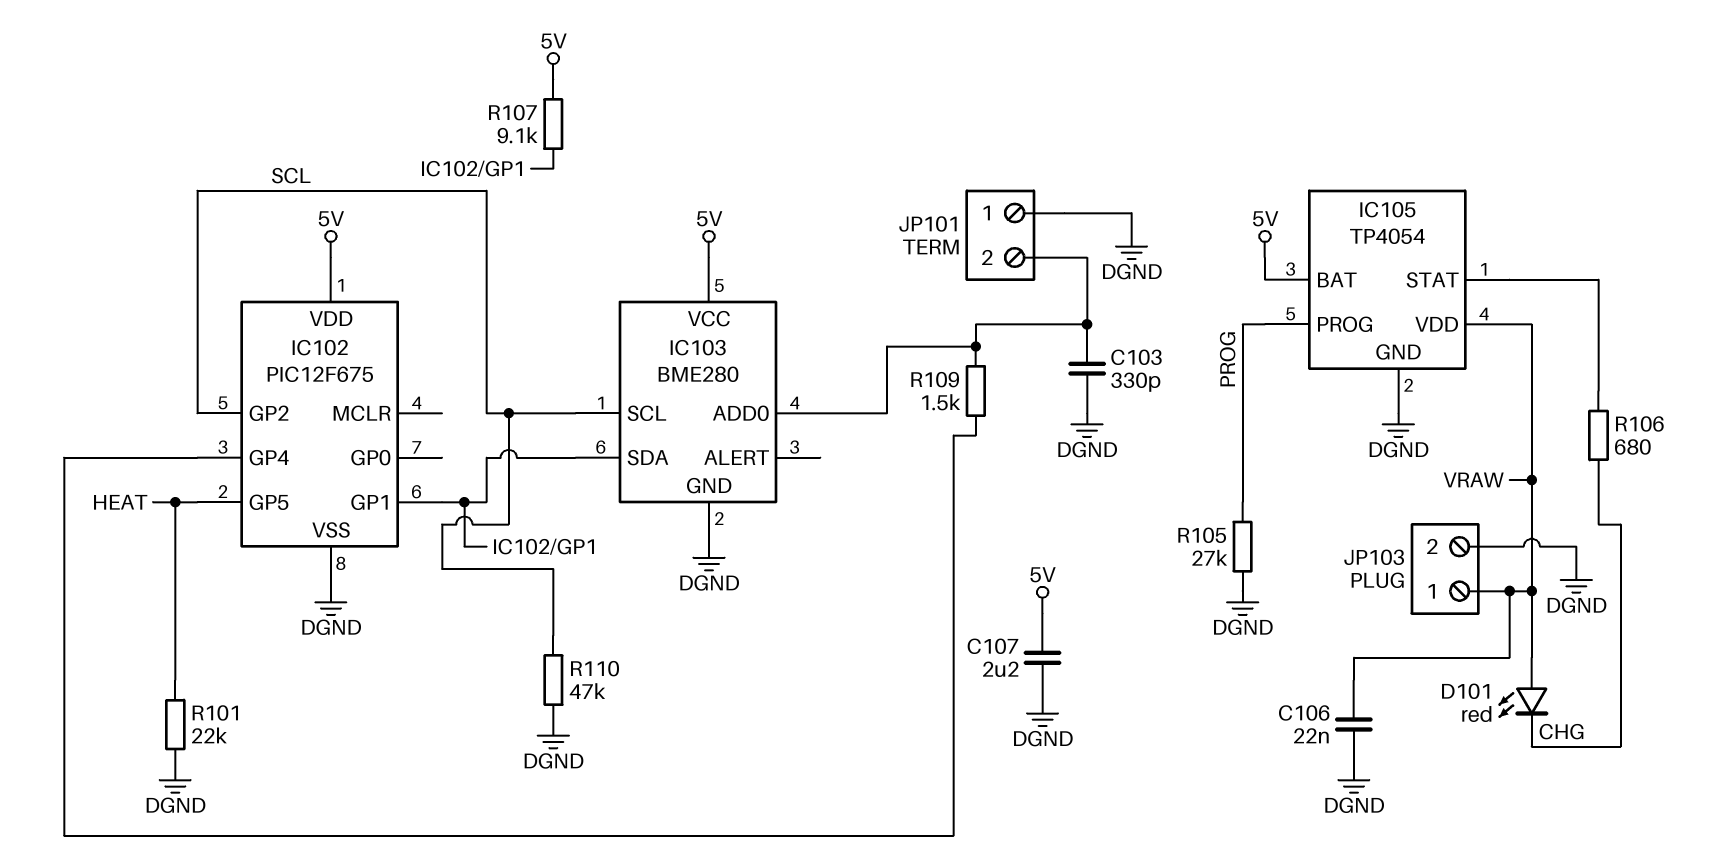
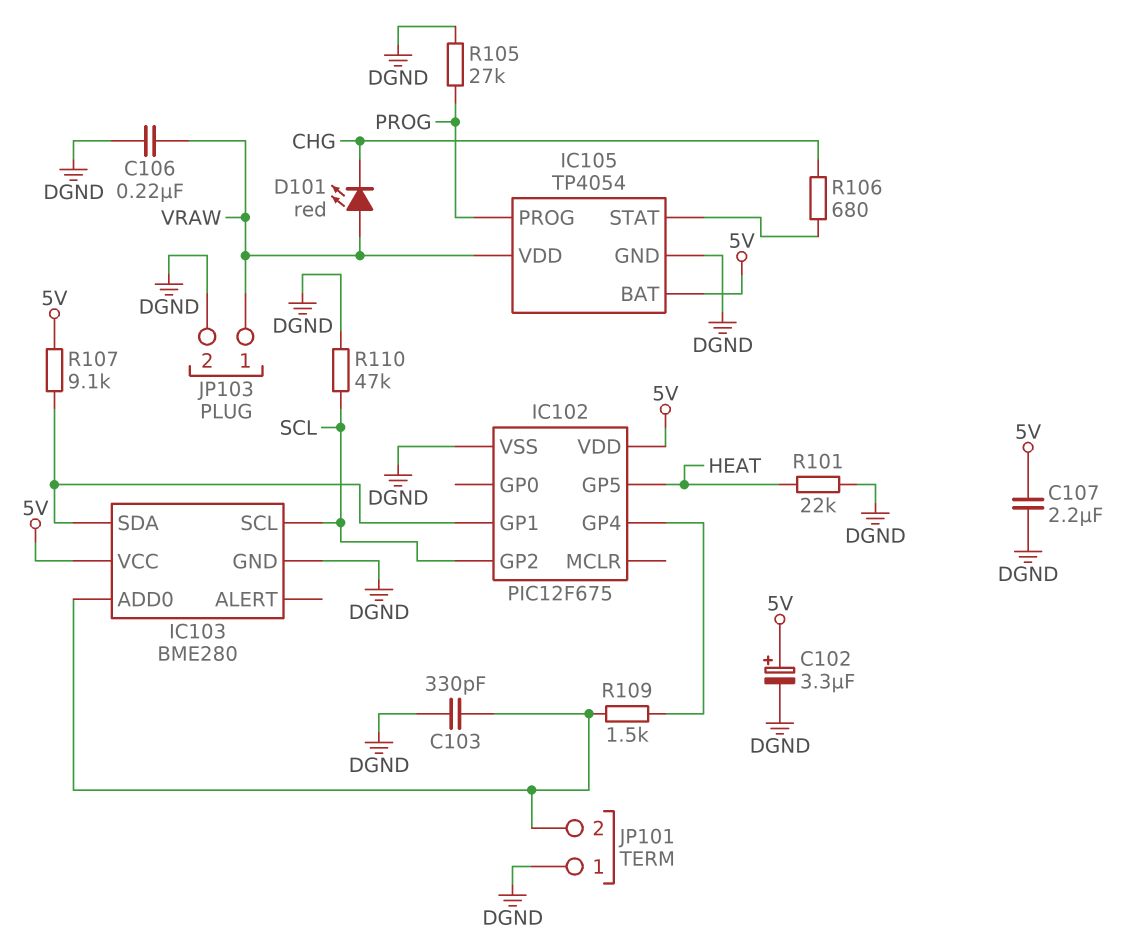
C102: none -> 3.3uF (plus 5V, minus DGND)
C106: 22nF (DGND, VRAW) -> 220nF (DGND, VRAW)

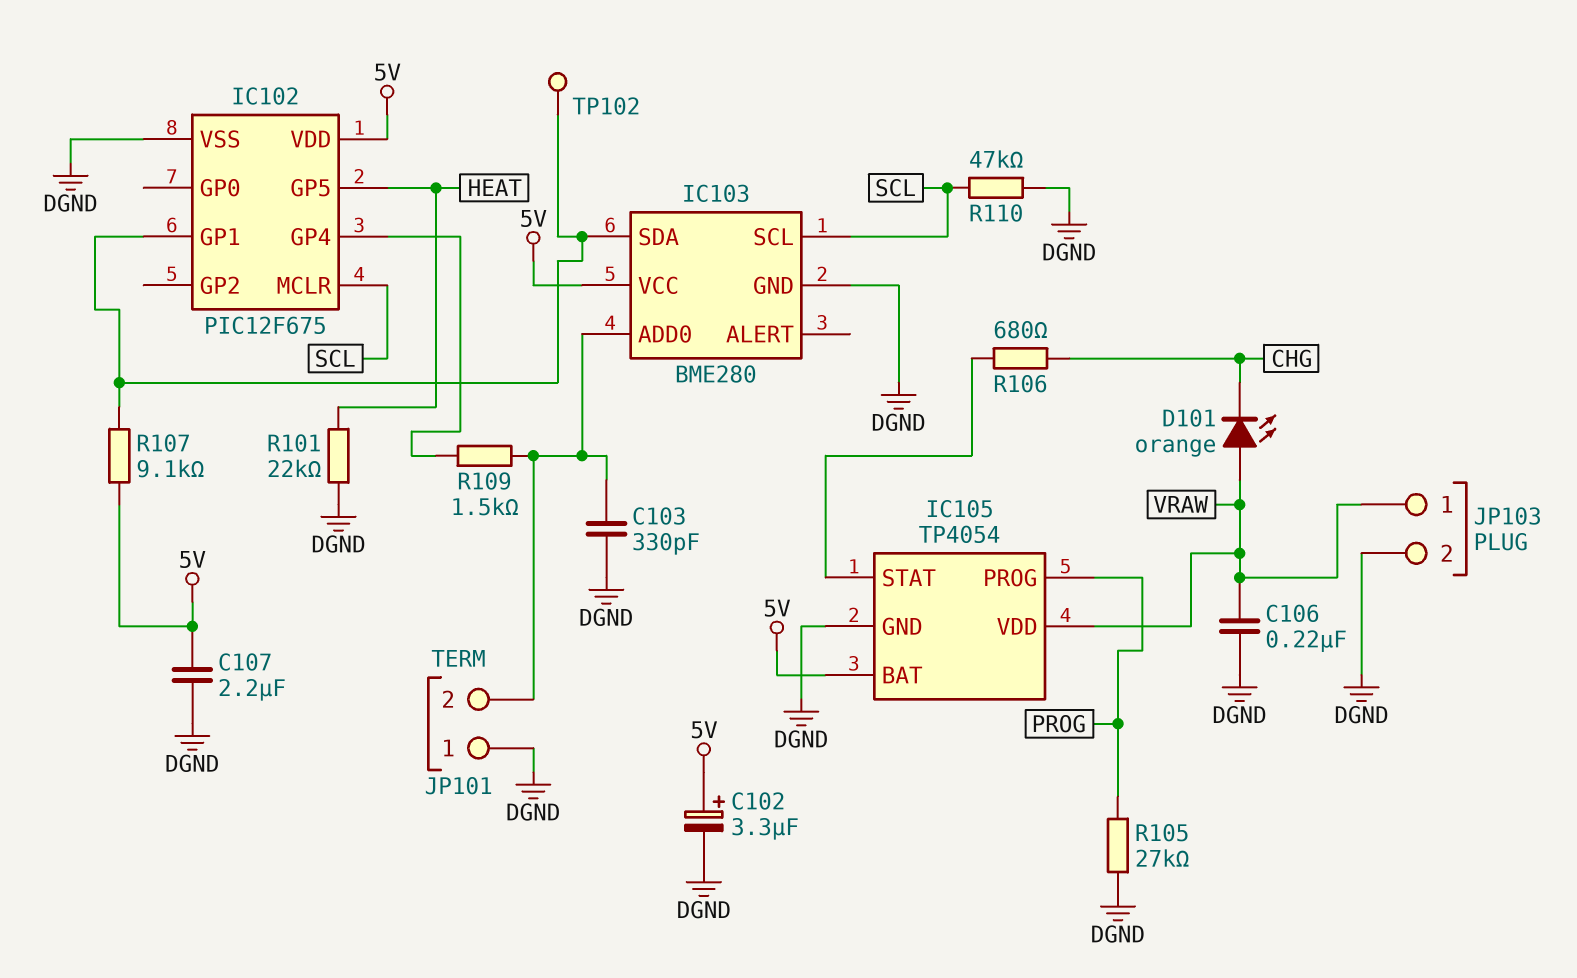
D101: LED red (A VRAW, K CHG) -> LED orange (A VRAW, K CHG)
IC102 pin GP2: SCL -> none
IC102 pin MCLR: none -> SCL
TP102: none -> test point (IC102/GP1)

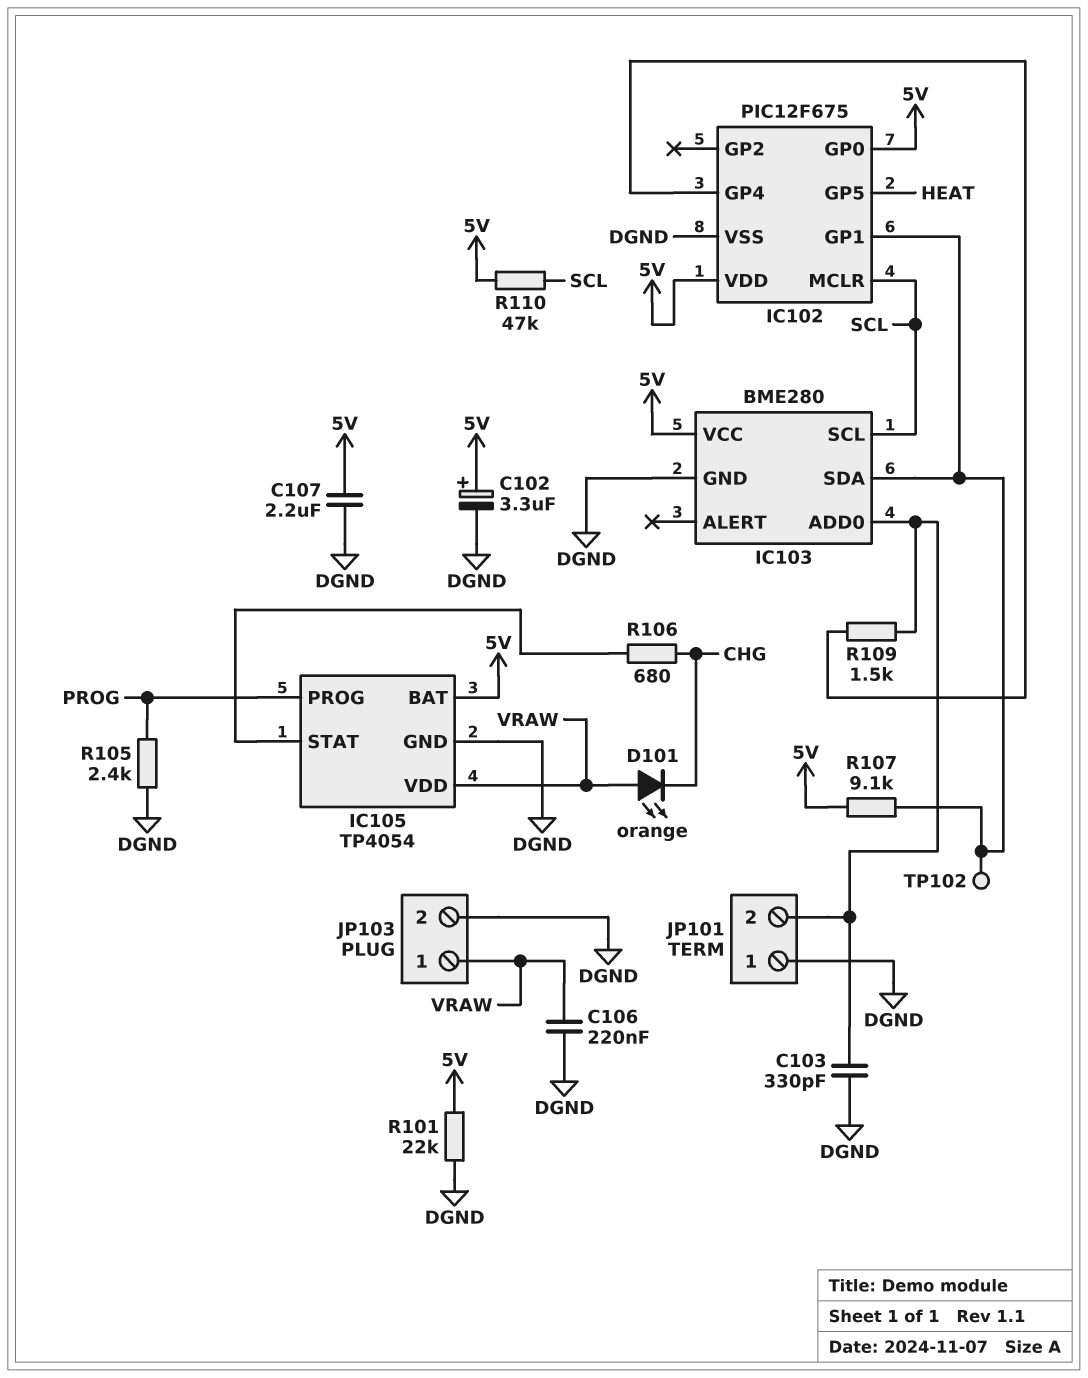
IC102 pin GP0: none -> 5V
R101: 22k (DGND, HEAT) -> 22k (5V, DGND)
R105: 27k (DGND, PROG) -> 2.4k (DGND, PROG)
R110: 47k (DGND, SCL) -> 47k (5V, SCL)

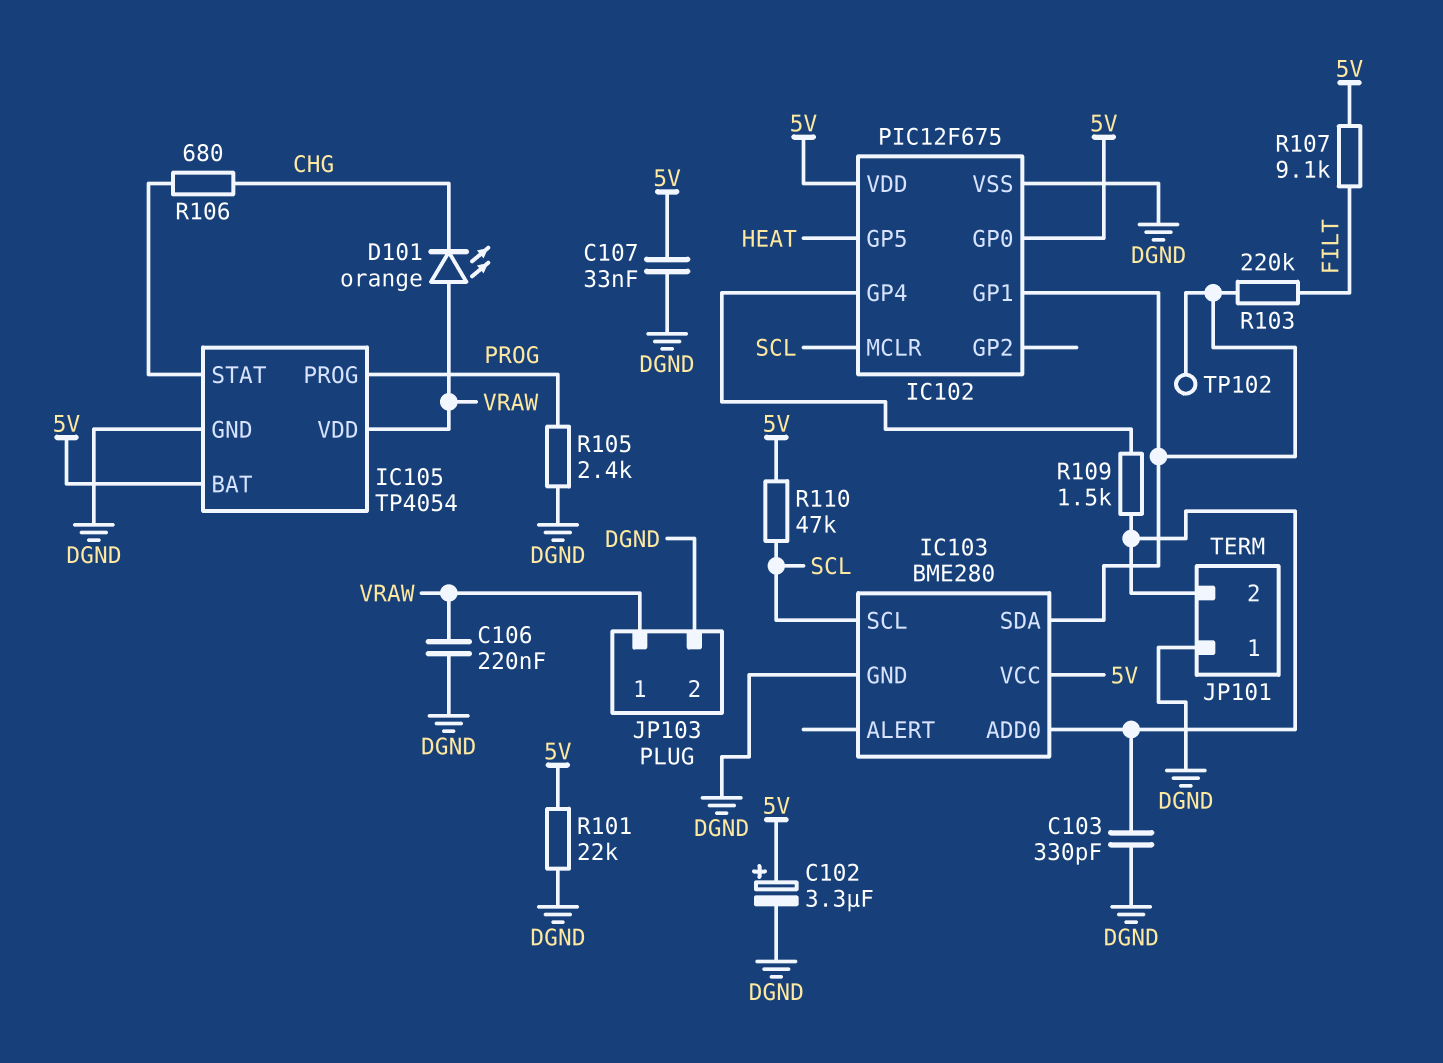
C107: 2.2uF (5V, DGND) -> 33nF (5V, DGND)
R103: none -> 220k (FILT, IC102/GP1)
R107: 9.1k (5V, IC102/GP1) -> 9.1k (5V, FILT)

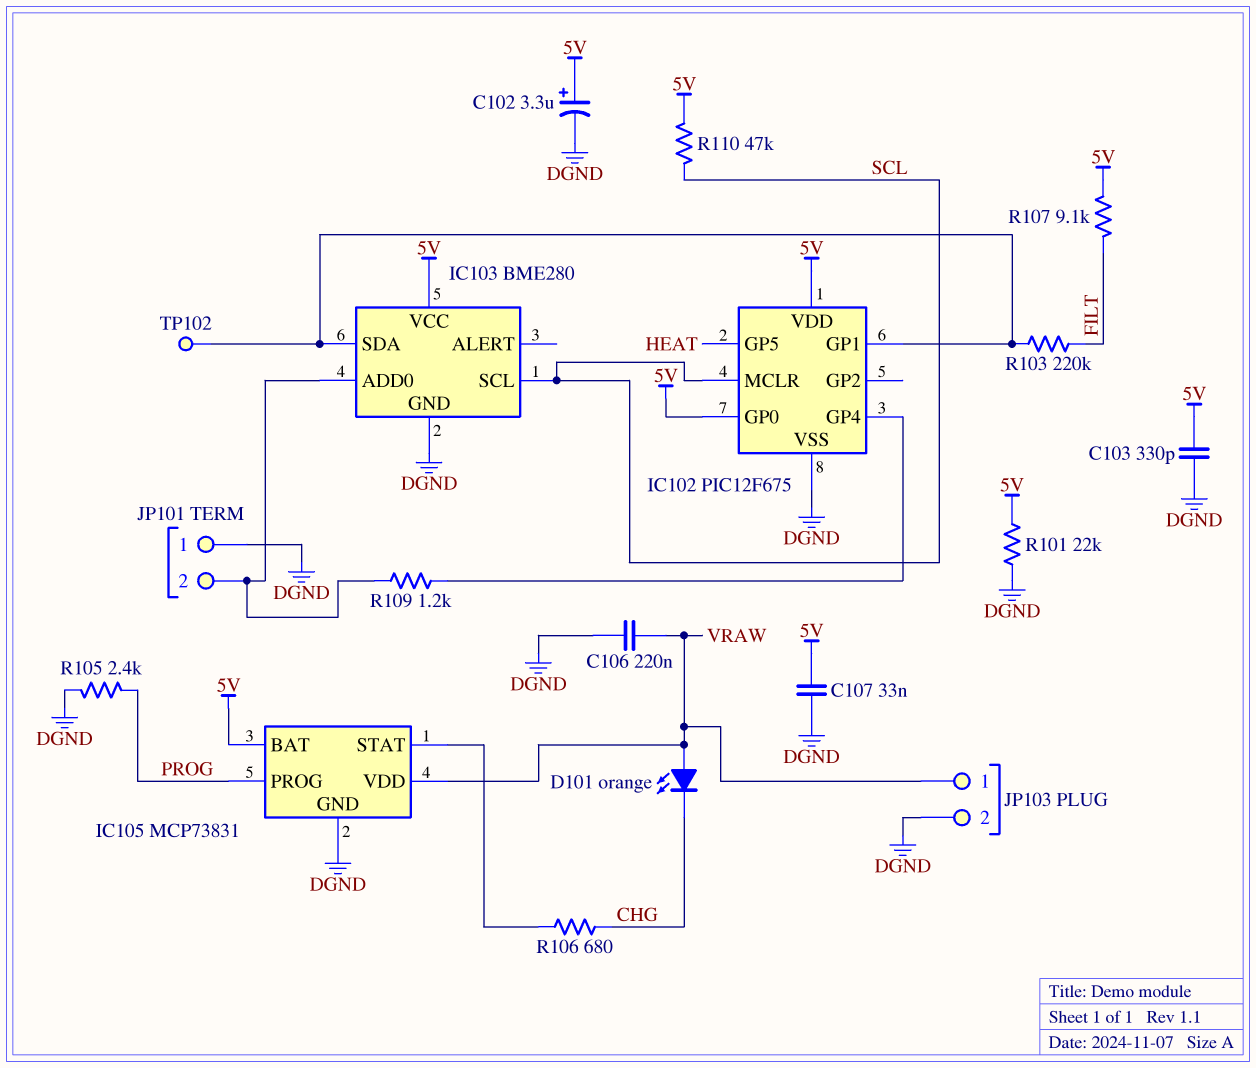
C103: 330pF (DGND, IC103/ADD0) -> 330pF (5V, DGND)
IC105: TP4054 -> MCP73831
R109: 1.5k (IC102/GP4, IC103/ADD0) -> 1.2k (IC102/GP4, IC103/ADD0)

